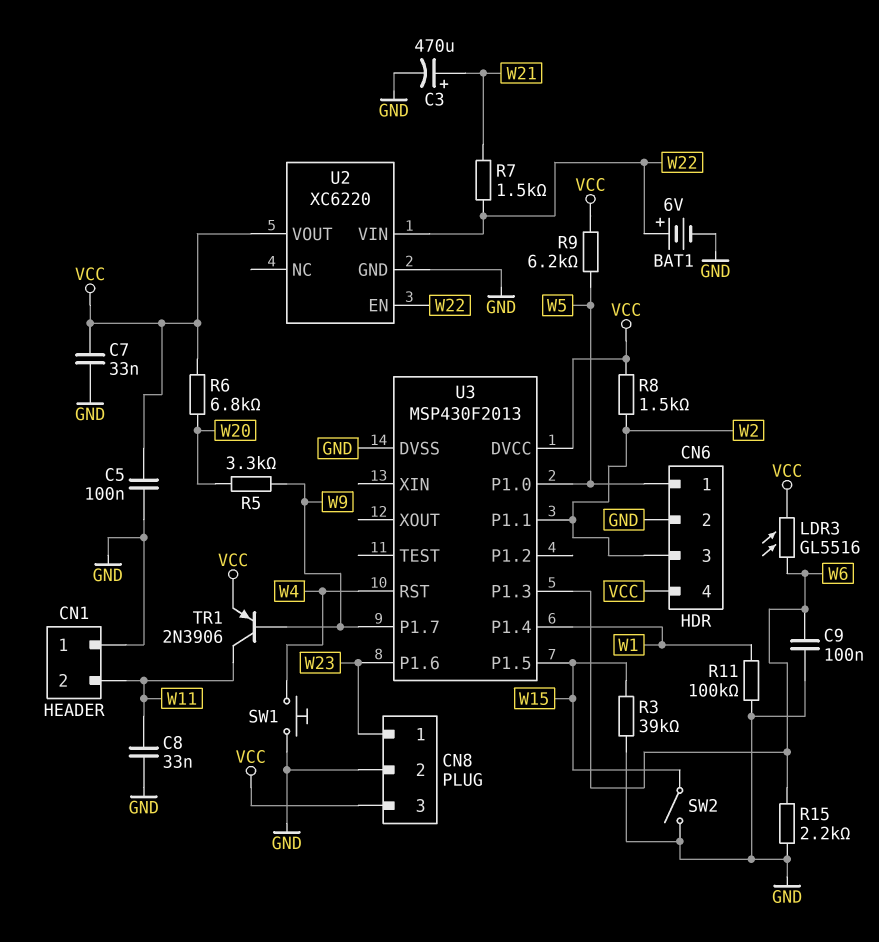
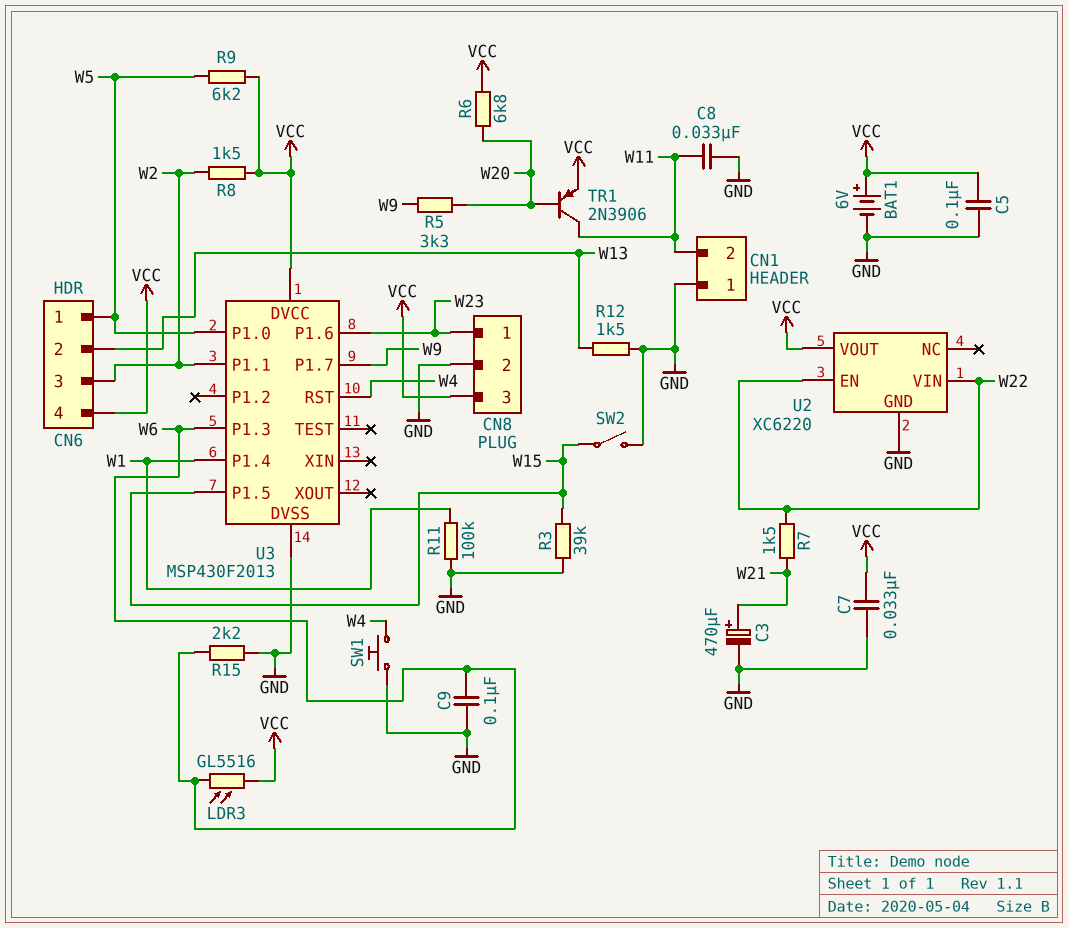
BAT1: 6V (plus W22, minus GND) -> 6V (plus VCC, minus GND)
CN6 pin 2: GND -> W13
R12: none -> 1.5k (GND, W13)
TR1: PNP 2N3906 (B W9, C W11, E VCC) -> PNP 2N3906 (B W20, C W11, E VCC)

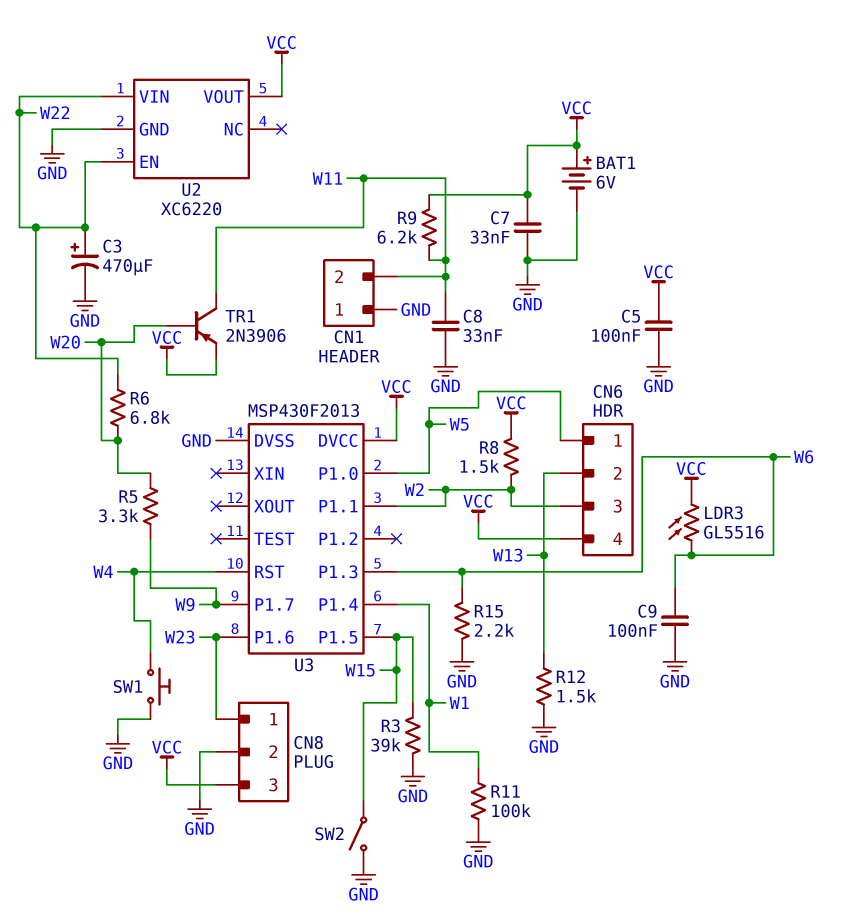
C3: 470uF (plus W21, minus GND) -> 470uF (plus W22, minus GND)
R6: 6.8k (VCC, W20) -> 6.8k (W20, W22)
R7: 1.5k (W21, W22) -> none
R9: 6.2k (VCC, W5) -> 6.2k (VCC, W11)

